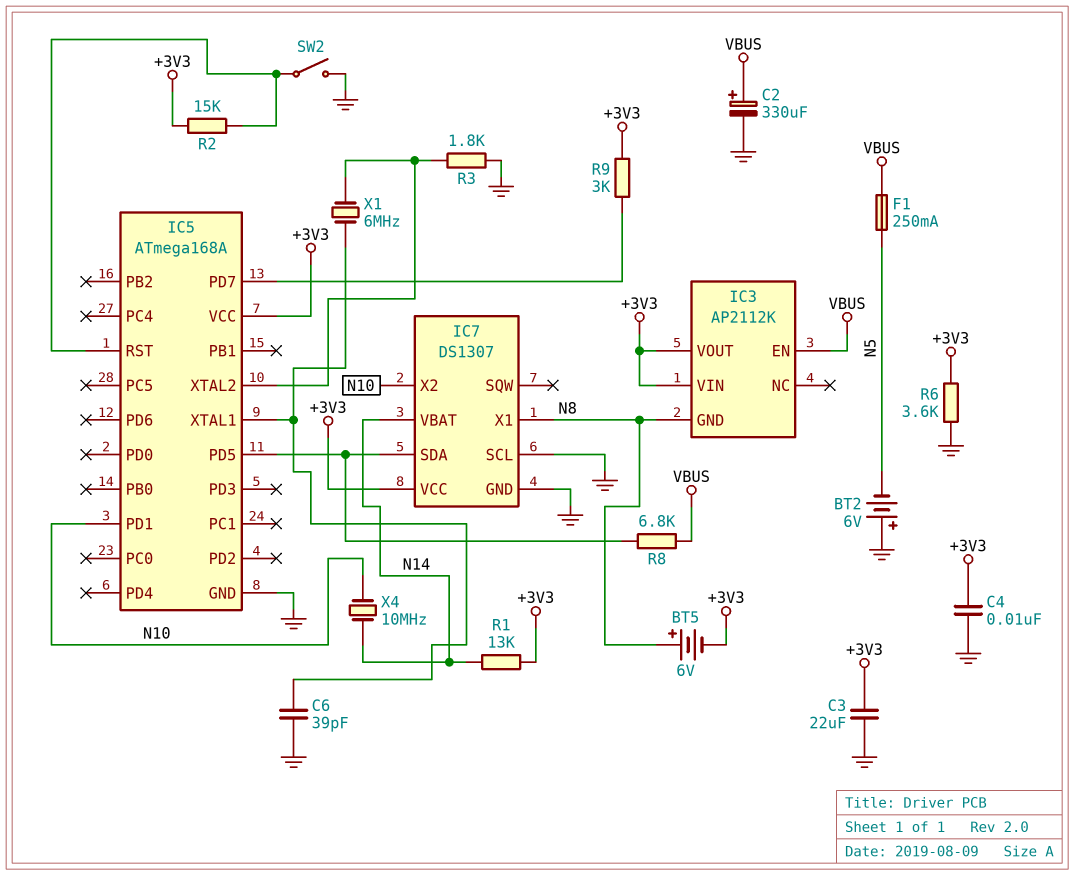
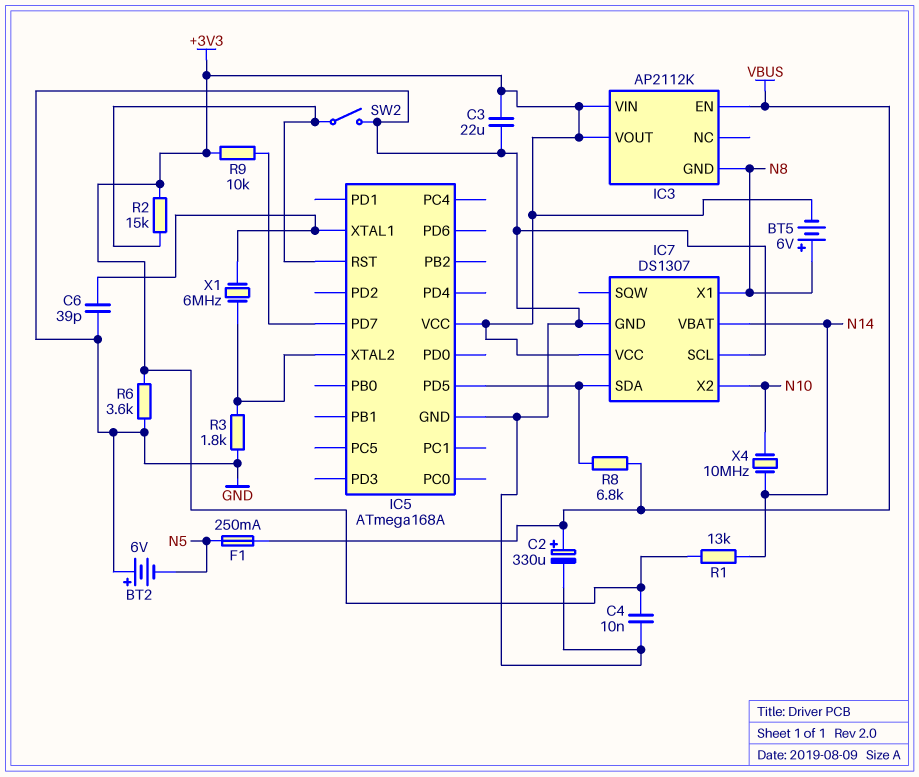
IC5 pin PD1: N10 -> none
R9: 3k (+3V3, IC5/PD7) -> 10k (+3V3, IC5/PD7)

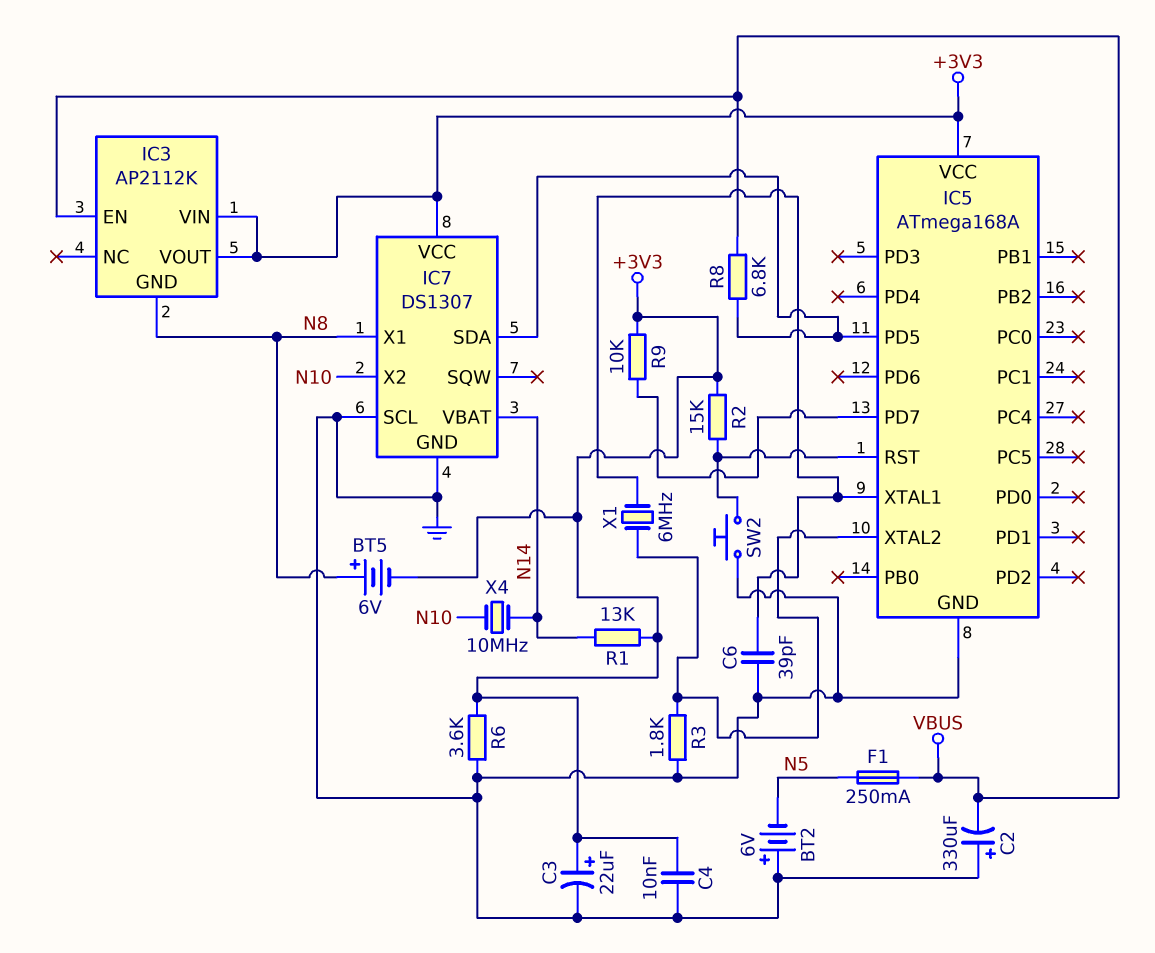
C2: 330uF (plus VBUS, minus GND) -> 330uF (plus GND, minus VBUS)
C3: 22uF (+3V3, GND) -> 22uF (plus +3V3, minus GND)
SW2: switch (GND, IC5/RST) -> button (GND, IC5/RST)

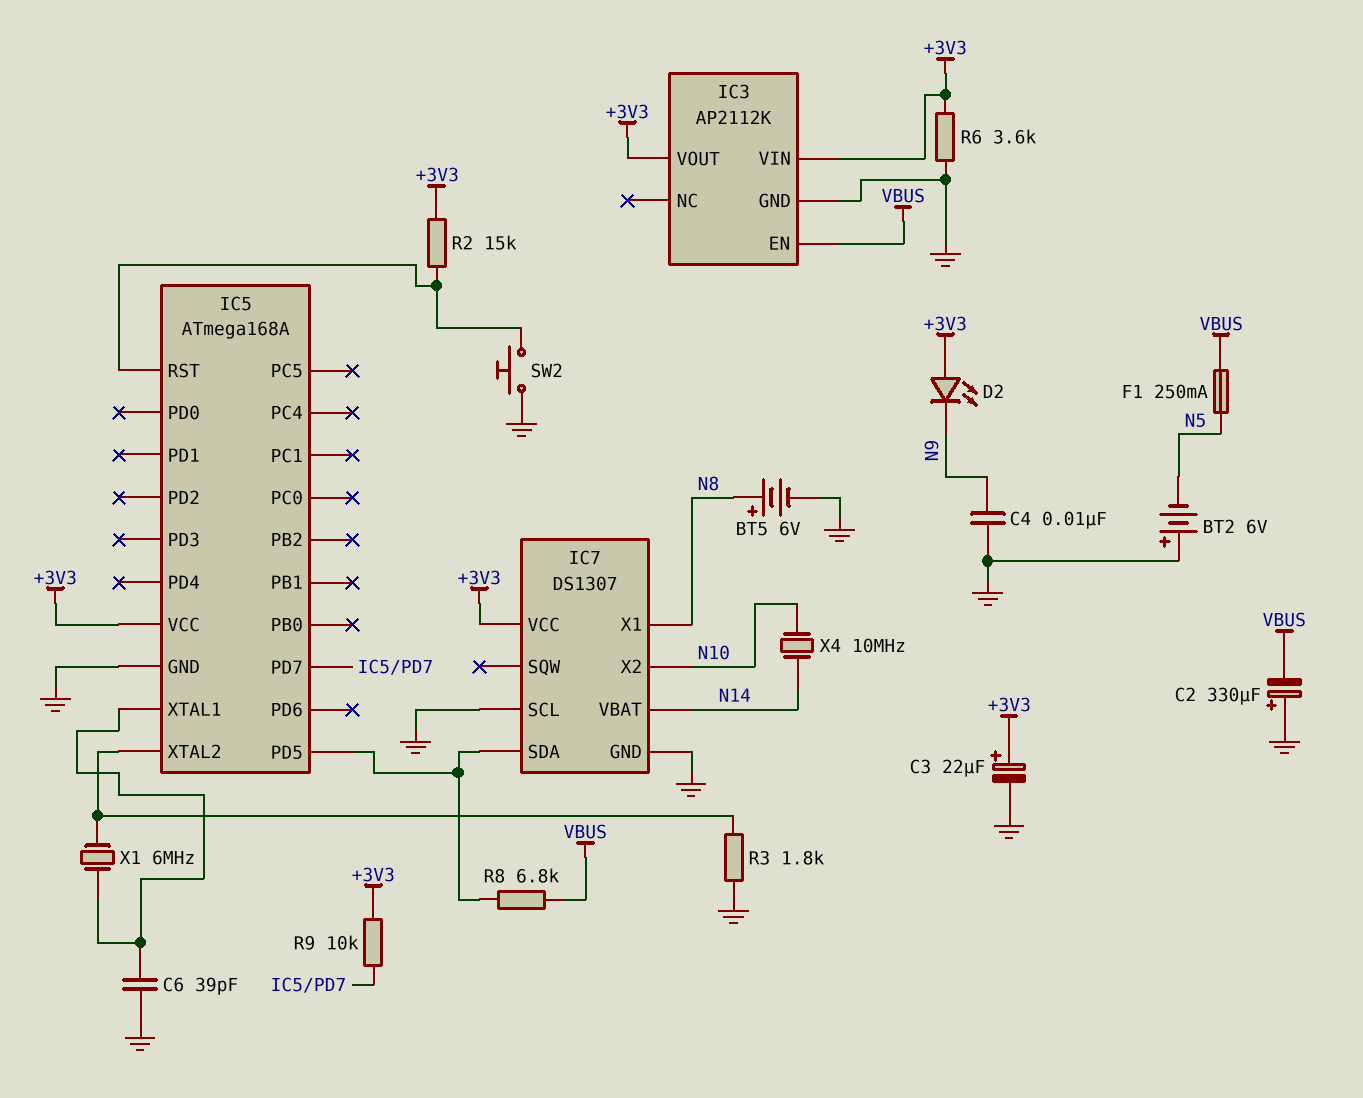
BT5: 6V (plus N8, minus +3V3) -> 6V (plus N8, minus GND)
C4: 10nF (+3V3, GND) -> 10nF (GND, N9)
D2: none -> LED (A +3V3, K N9)
IC3 pin GND: N8 -> GND
R1: 13k (+3V3, N14) -> none

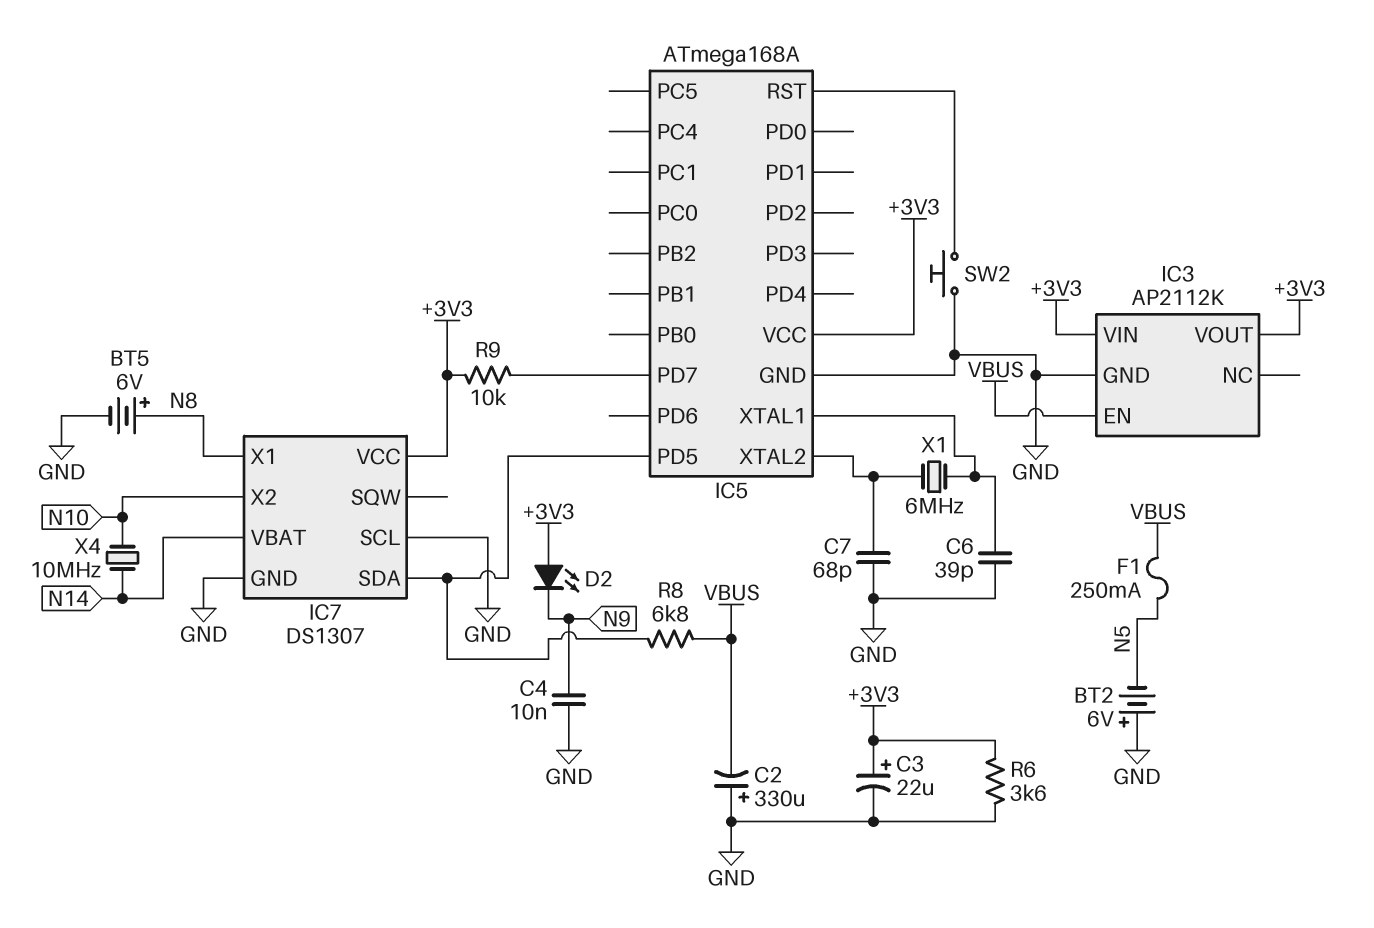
C7: none -> 68pF (GND, IC5/XTAL2)
R2: 15k (+3V3, IC5/RST) -> none
R3: 1.8k (GND, IC5/XTAL2) -> none

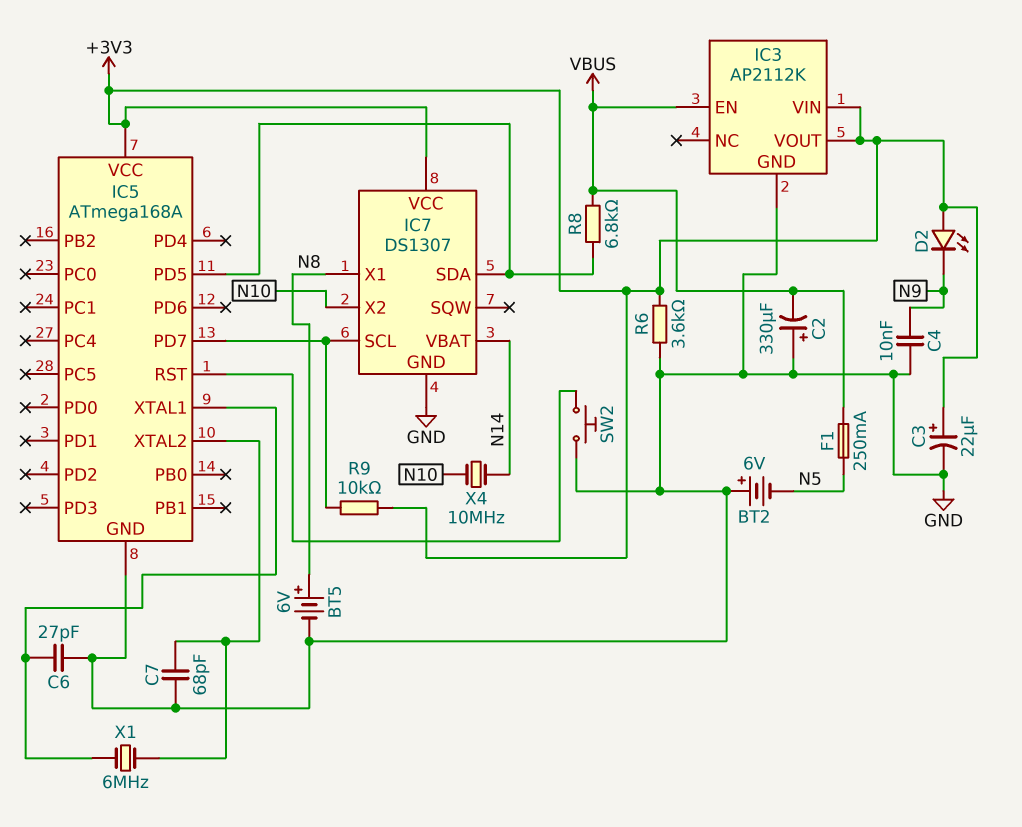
C6: 39pF (GND, IC5/XTAL1) -> 27pF (GND, IC5/XTAL1)
IC7 pin SCL: GND -> IC5/PD7

